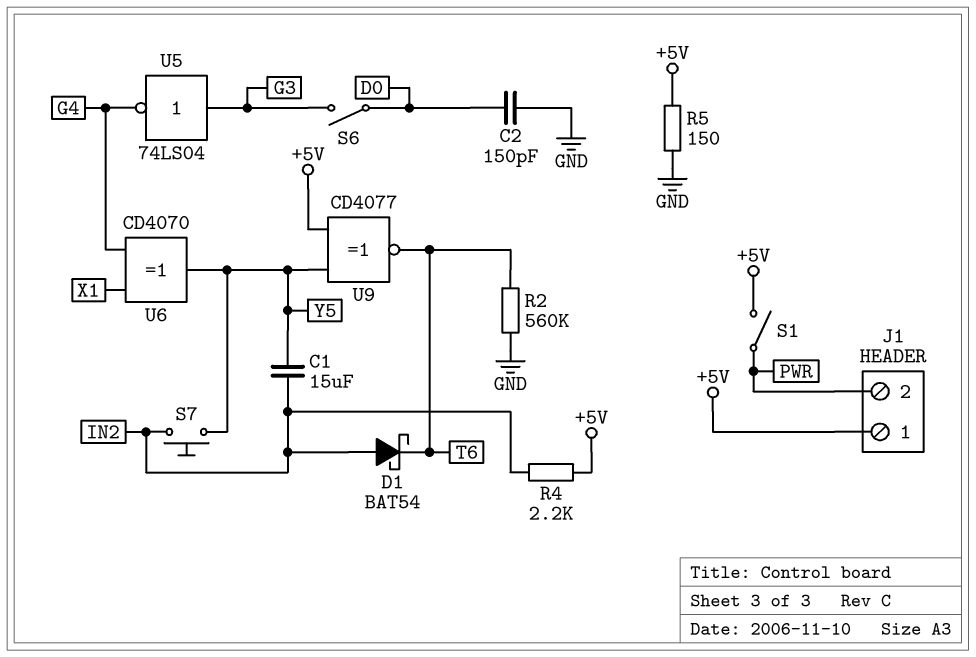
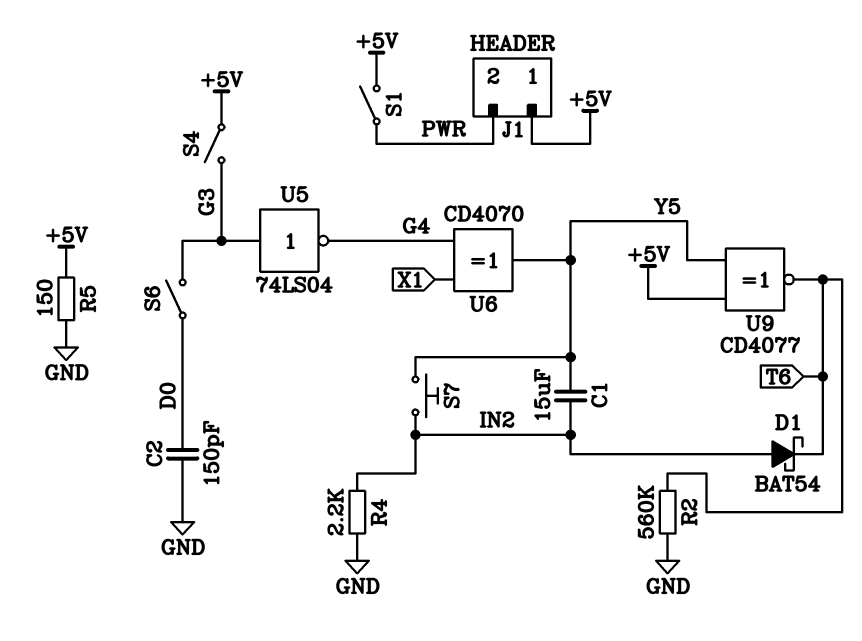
R4: 2.2k (+5V, IN2) -> 2.2k (GND, IN2)
S4: none -> switch (+5V, G3)

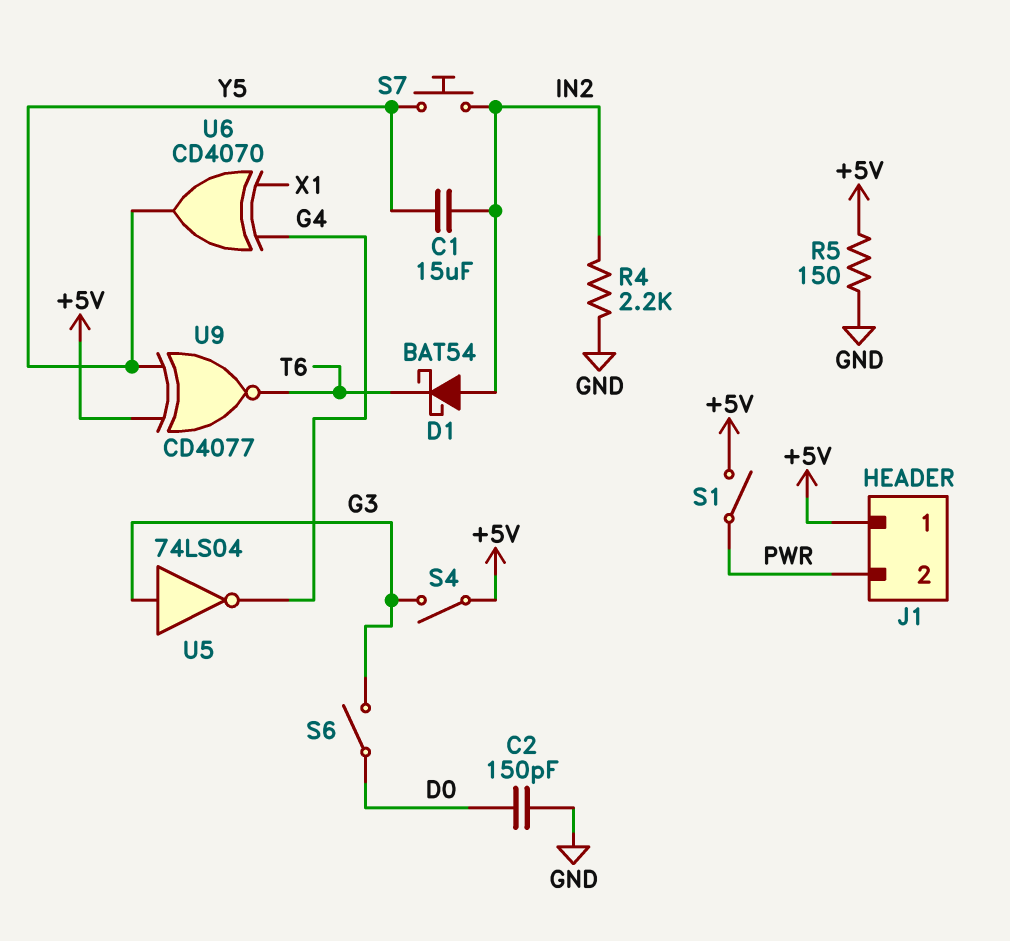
R2: 560k (GND, T6) -> none

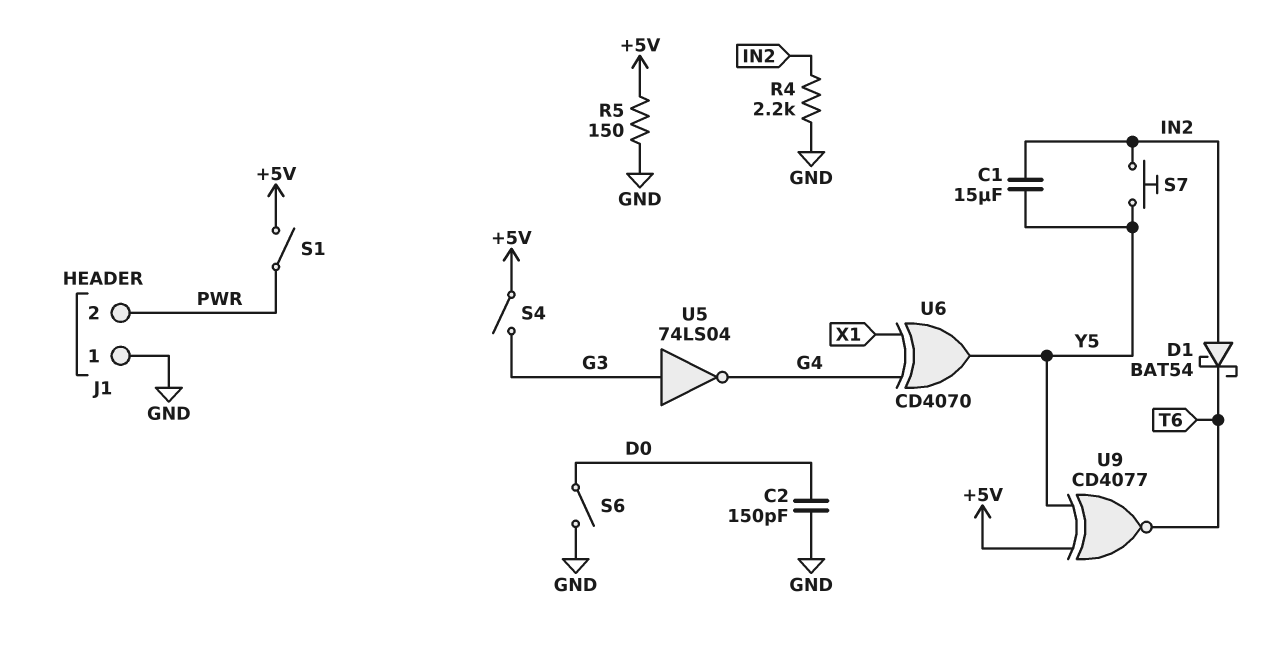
J1 pin 1: +5V -> GND
S6: switch (D0, G3) -> switch (D0, GND)

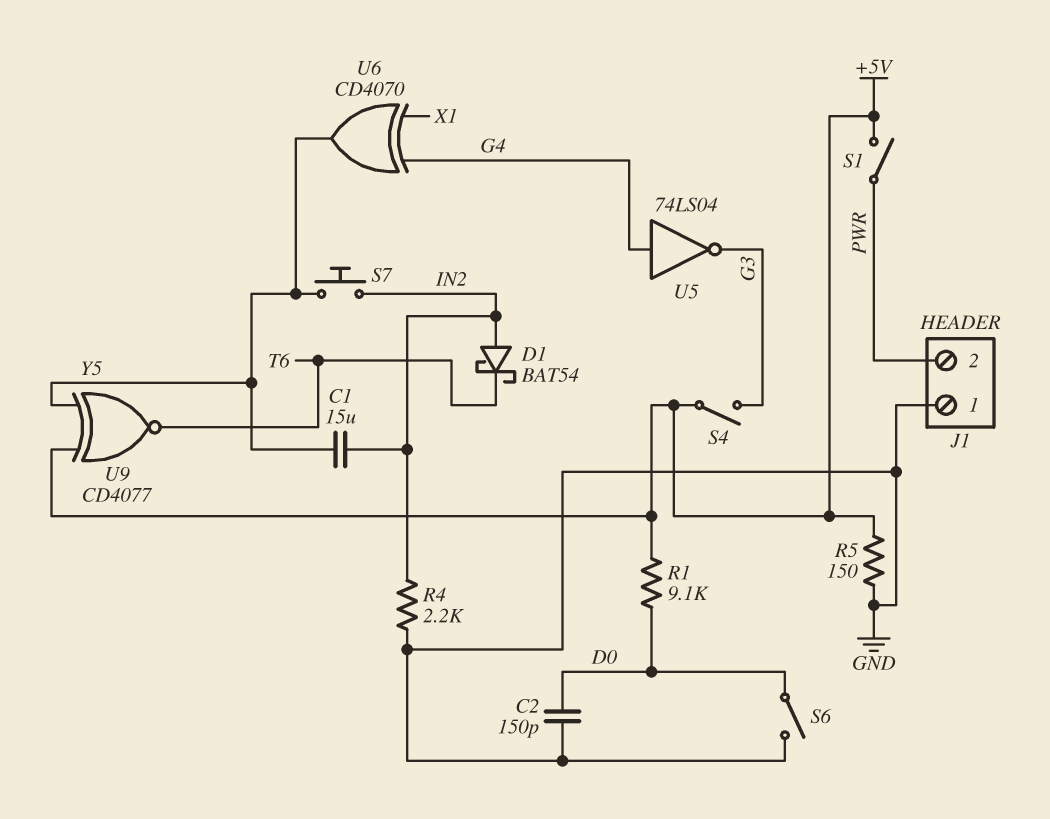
R1: none -> 9.1k (+5V, D0)
U5: NOT 74LS04 (in G3, out G4) -> NOT 74LS04 (in G4, out G3)

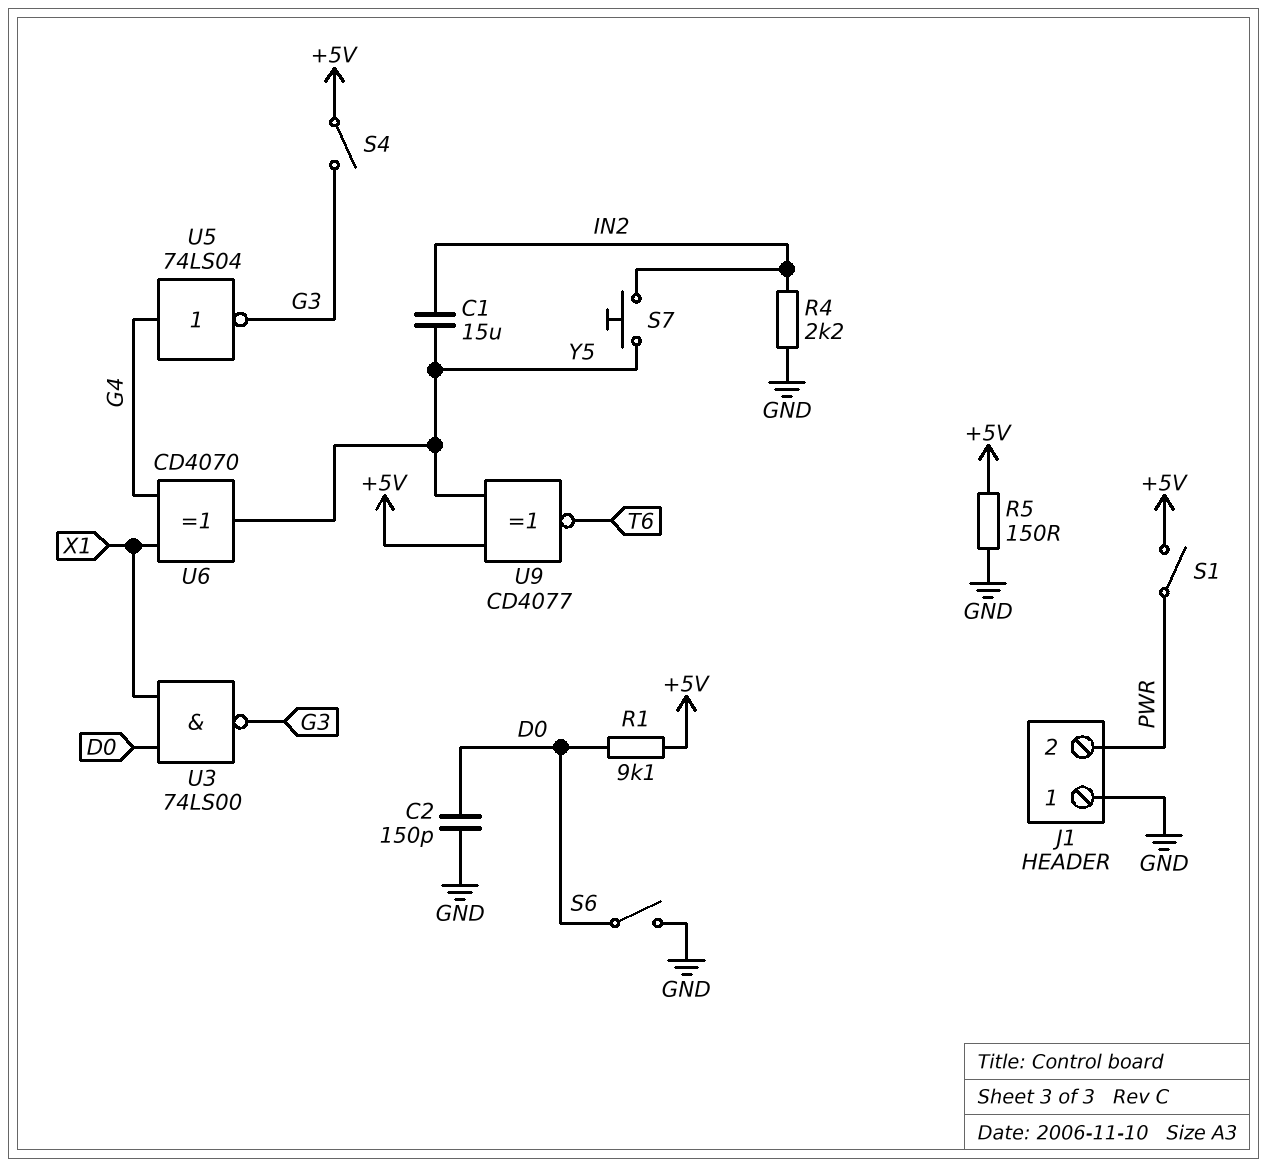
D1: schottky BAT54 (A IN2, K T6) -> none
U3: none -> NAND 74LS00 (in D0, in X1, out G3)

